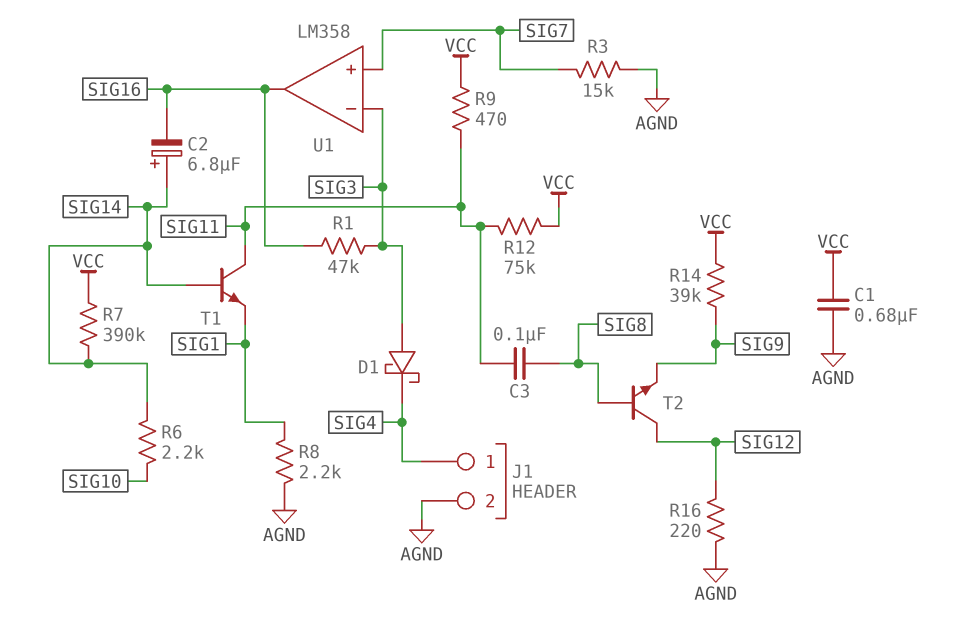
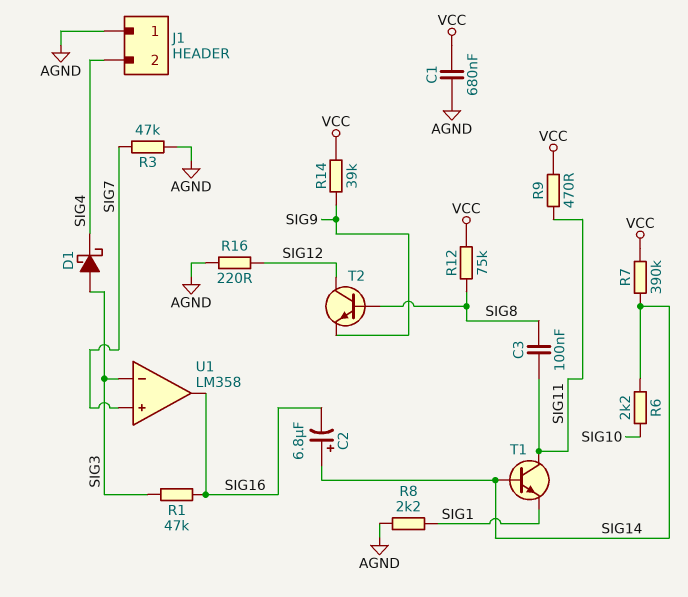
J1 pin 1: SIG4 -> AGND
J1 pin 2: AGND -> SIG4
R3: 15k (AGND, SIG7) -> 47k (AGND, SIG7)
R12: 75k (SIG11, VCC) -> 75k (SIG8, VCC)

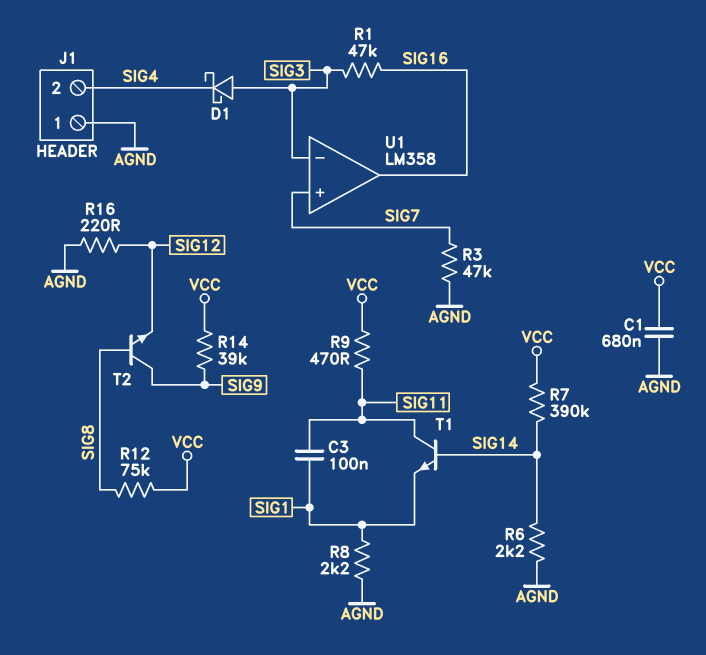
C2: 6.8uF (plus SIG14, minus SIG16) -> none
C3: 100nF (SIG8, SIG11) -> 100nF (SIG1, SIG11)
R6: 2.2k (SIG10, SIG14) -> 2.2k (AGND, SIG14)
T2: NPN (B SIG8, C SIG12, E SIG9) -> NPN (B SIG8, C SIG9, E SIG12)

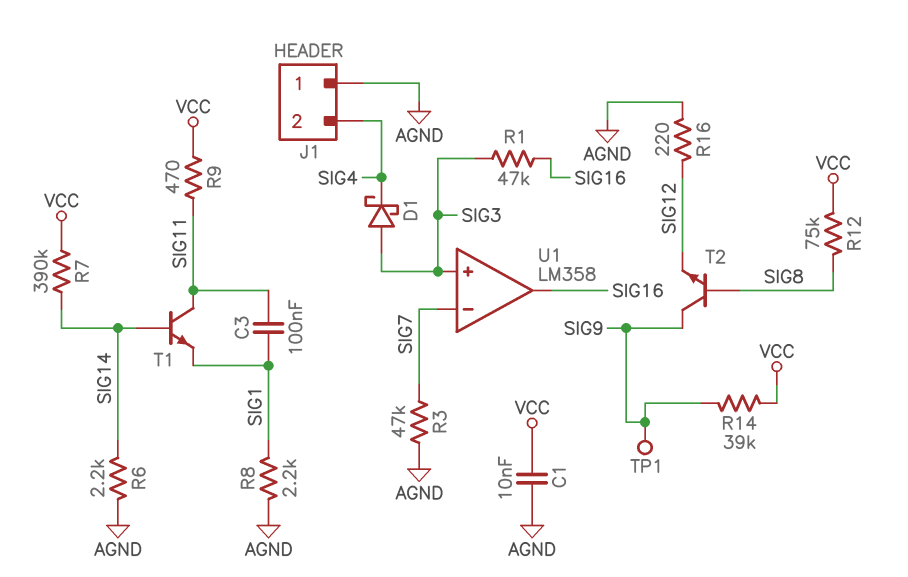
C1: 680nF (AGND, VCC) -> 10nF (AGND, VCC)
TP1: none -> test point (SIG9)
U1 pin in+: SIG7 -> SIG3
U1 pin in-: SIG3 -> SIG7

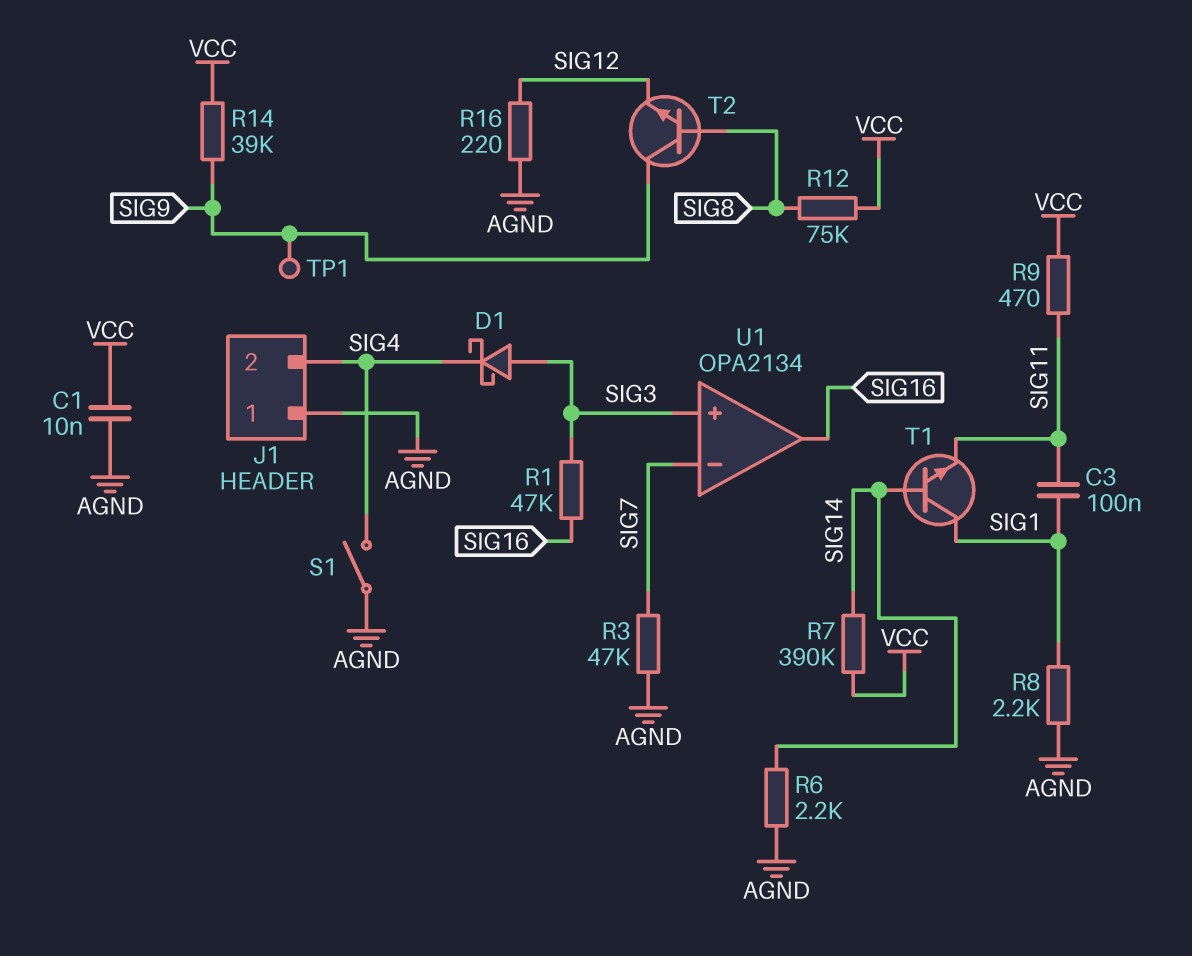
S1: none -> switch (AGND, SIG4)
T1: NPN (B SIG14, C SIG11, E SIG1) -> NPN (B SIG14, C SIG1, E SIG11)
U1: LM358 -> OPA2134

